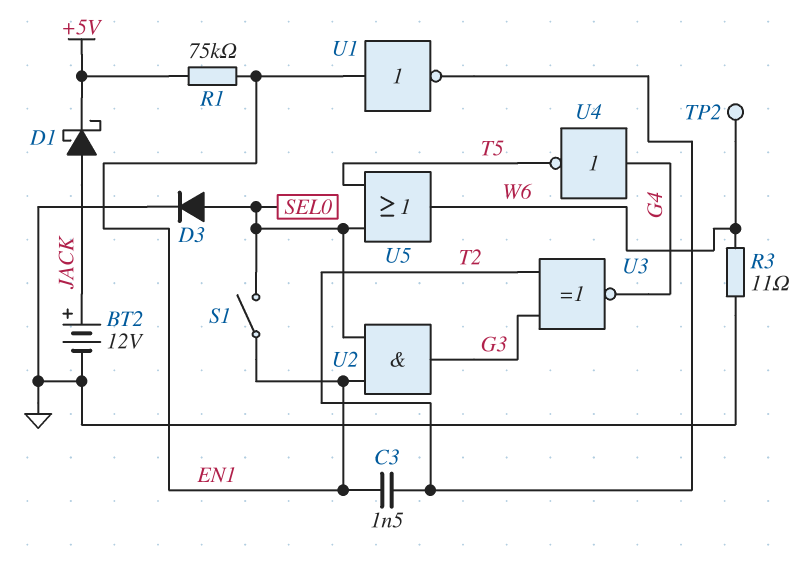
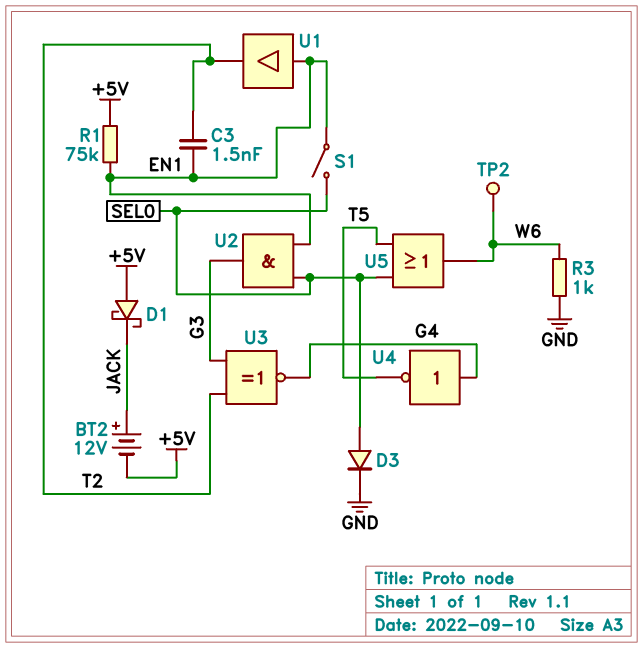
BT2: 12V (plus JACK, minus GND) -> 12V (plus JACK, minus +5V)
D1: schottky (A JACK, K +5V) -> schottky (A +5V, K JACK)
R3: 11 (GND, W6) -> 1k (GND, W6)
U1: NOT (in EN1, out T2) -> buffer (in EN1, out T2)

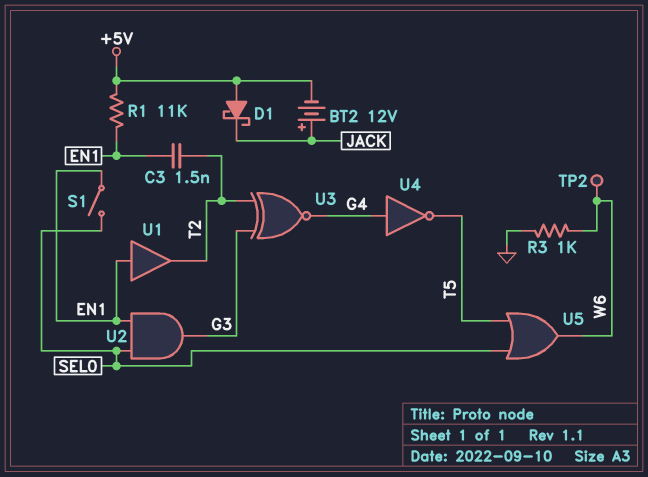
D3: diode (A SEL0, K GND) -> none
R1: 75k (+5V, EN1) -> 11k (+5V, EN1)

